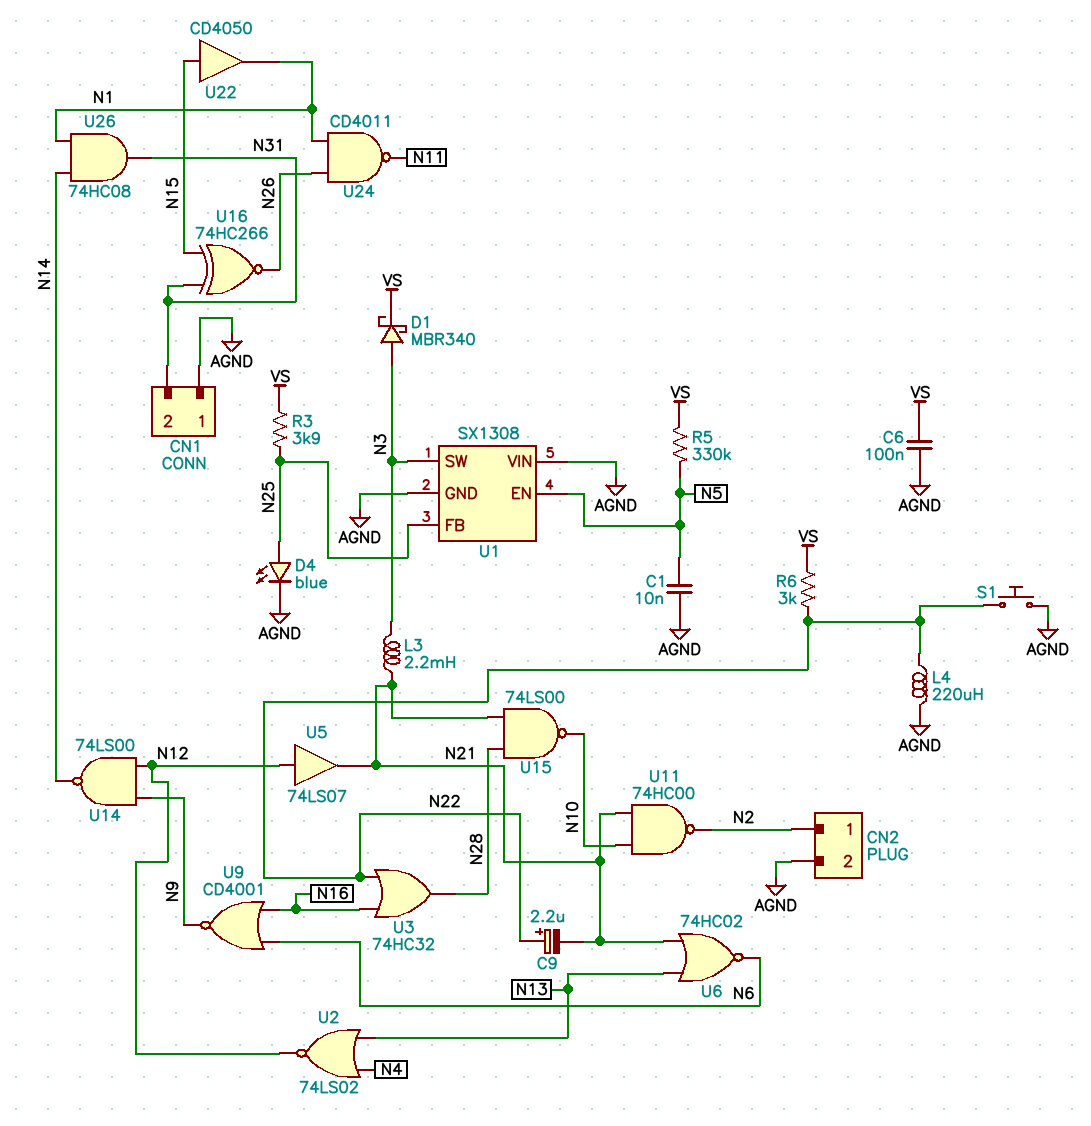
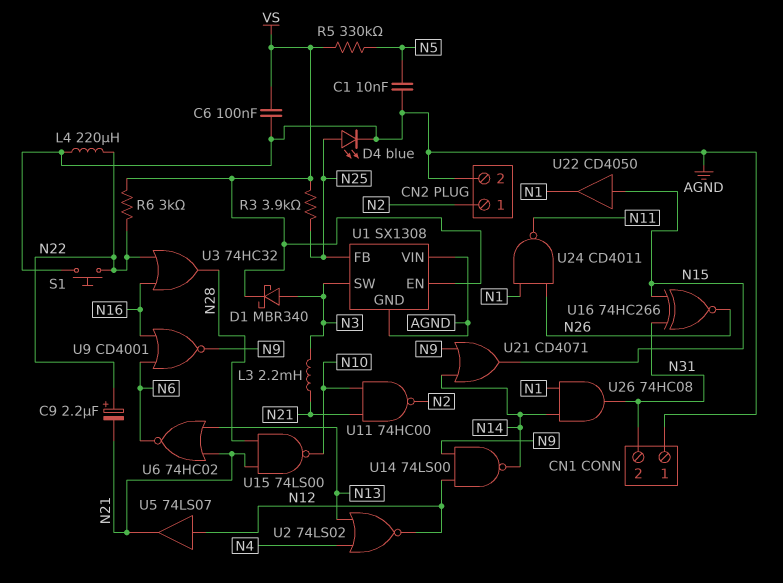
U1 pin EN: N5 -> VS
U21: none -> OR CD4071 (in N9, in N14, out N15)

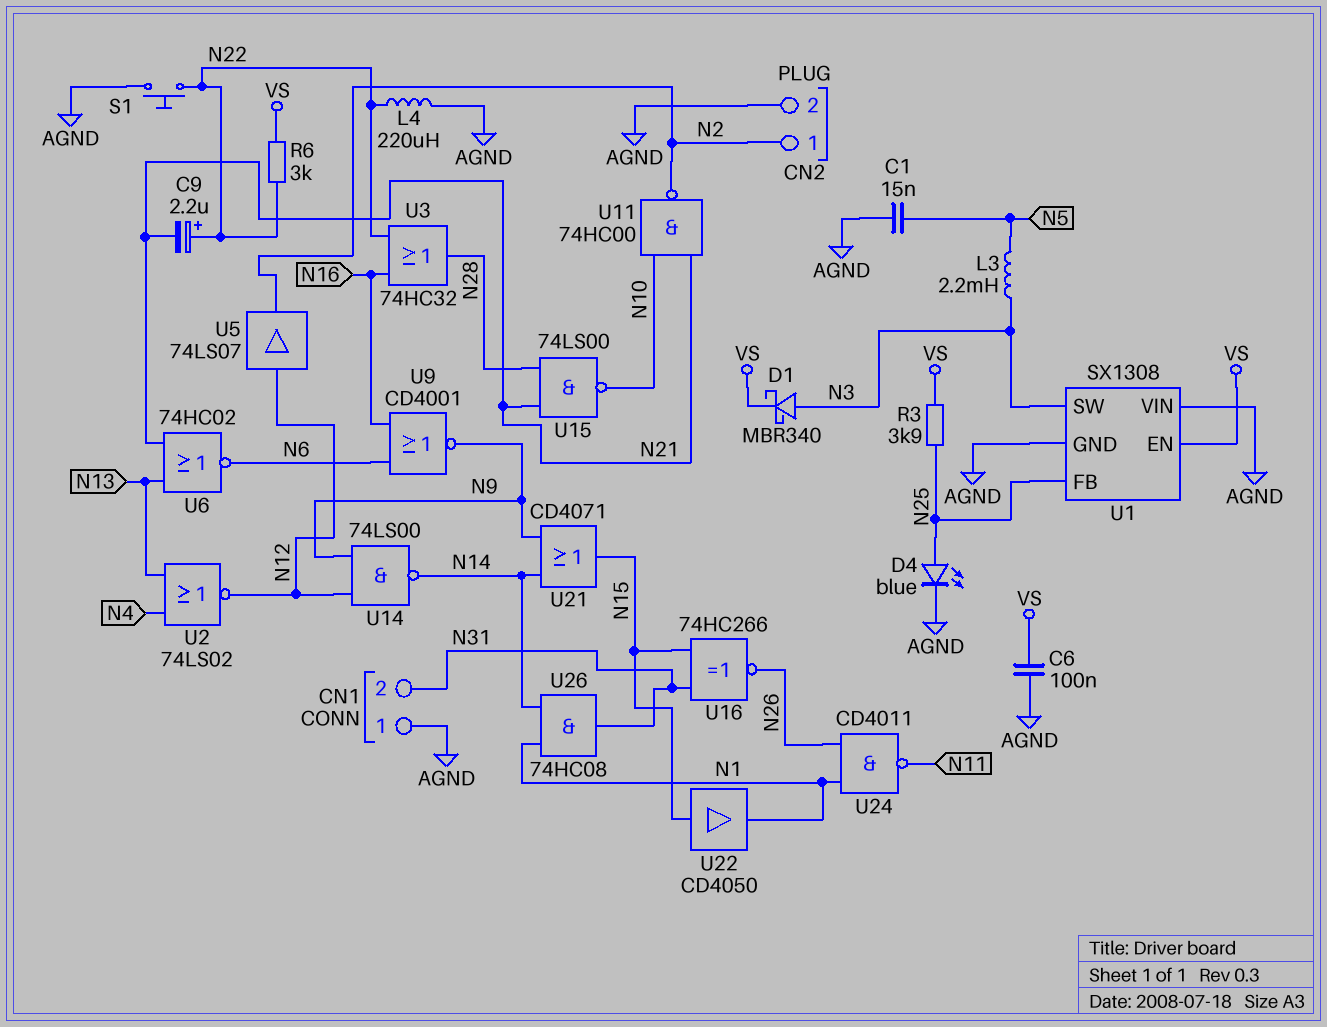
C1: 10nF (AGND, N5) -> 15nF (AGND, N5)
L3: 2.2mH (N3, N21) -> 2.2mH (N3, N5)
R5: 330k (N5, VS) -> none
U5: buffer 74LS07 (in N12, out N21) -> buffer 74LS07 (in N12, out N2)

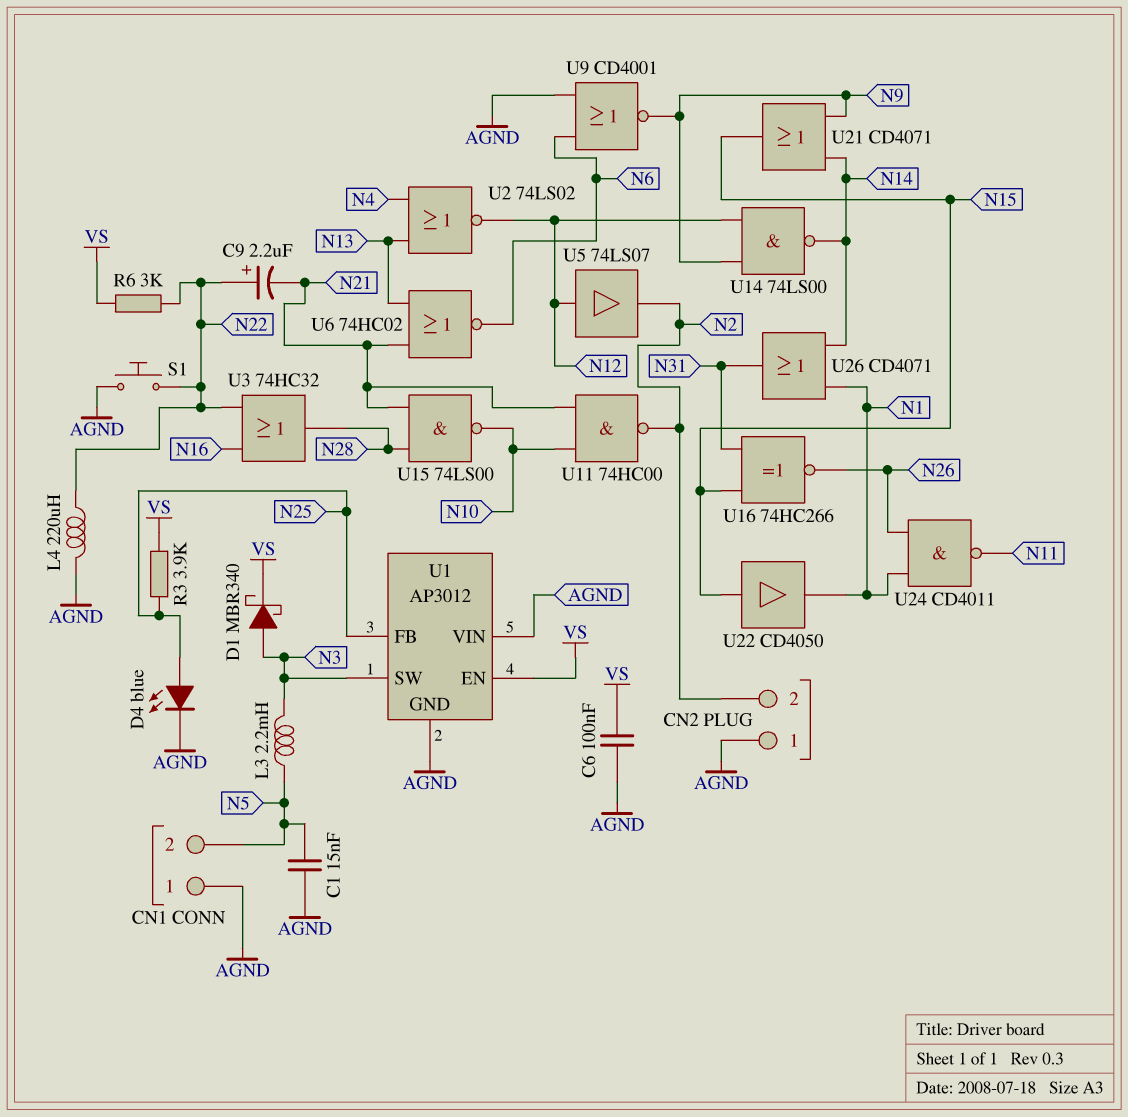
CN1 pin 2: N31 -> N5
CN2 pin 1: N2 -> AGND
CN2 pin 2: AGND -> N2
U1: SX1308 -> AP3012
U9: NOR CD4001 (in N6, in N16, out N9) -> NOR CD4001 (in AGND, in N6, out N9)
U26: AND 74HC08 (in N1, in N14, out N31) -> OR CD4071 (in N1, in N14, out N31)

